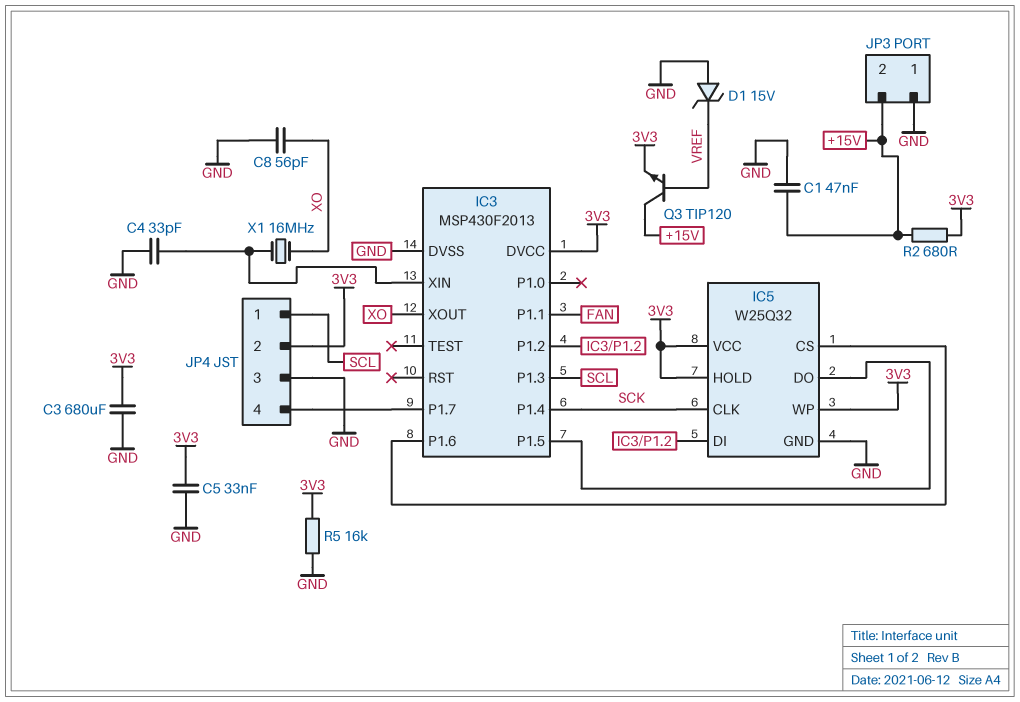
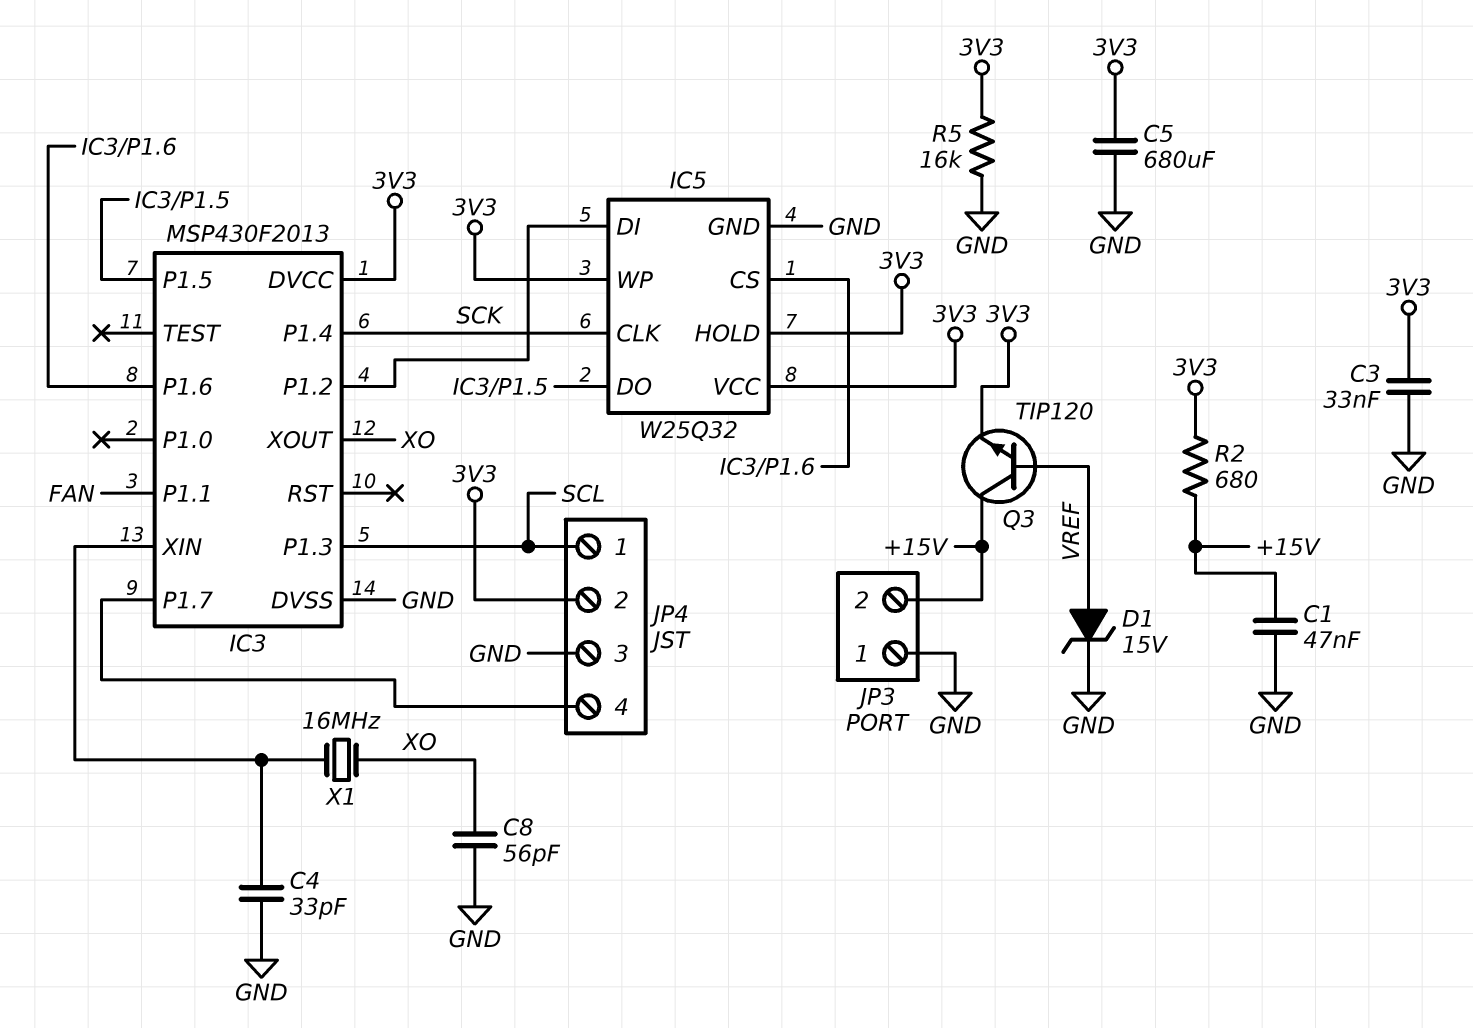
C3: 680uF (3V3, GND) -> 33nF (3V3, GND)
C5: 33nF (3V3, GND) -> 680uF (3V3, GND)
D1: zener 15V (A GND, K VREF) -> zener 15V (A VREF, K GND)

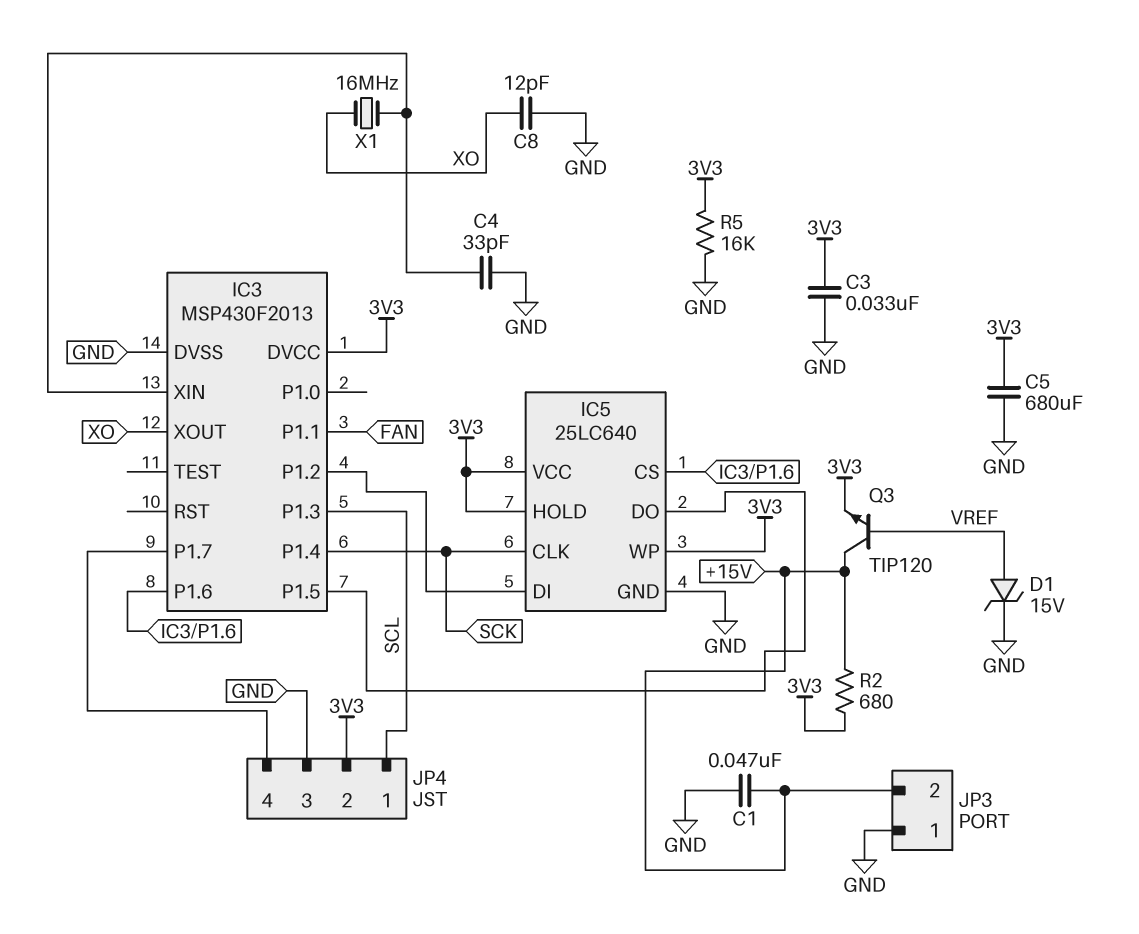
C8: 56pF (GND, XO) -> 12pF (GND, XO)
IC5: W25Q32 -> 25LC640

